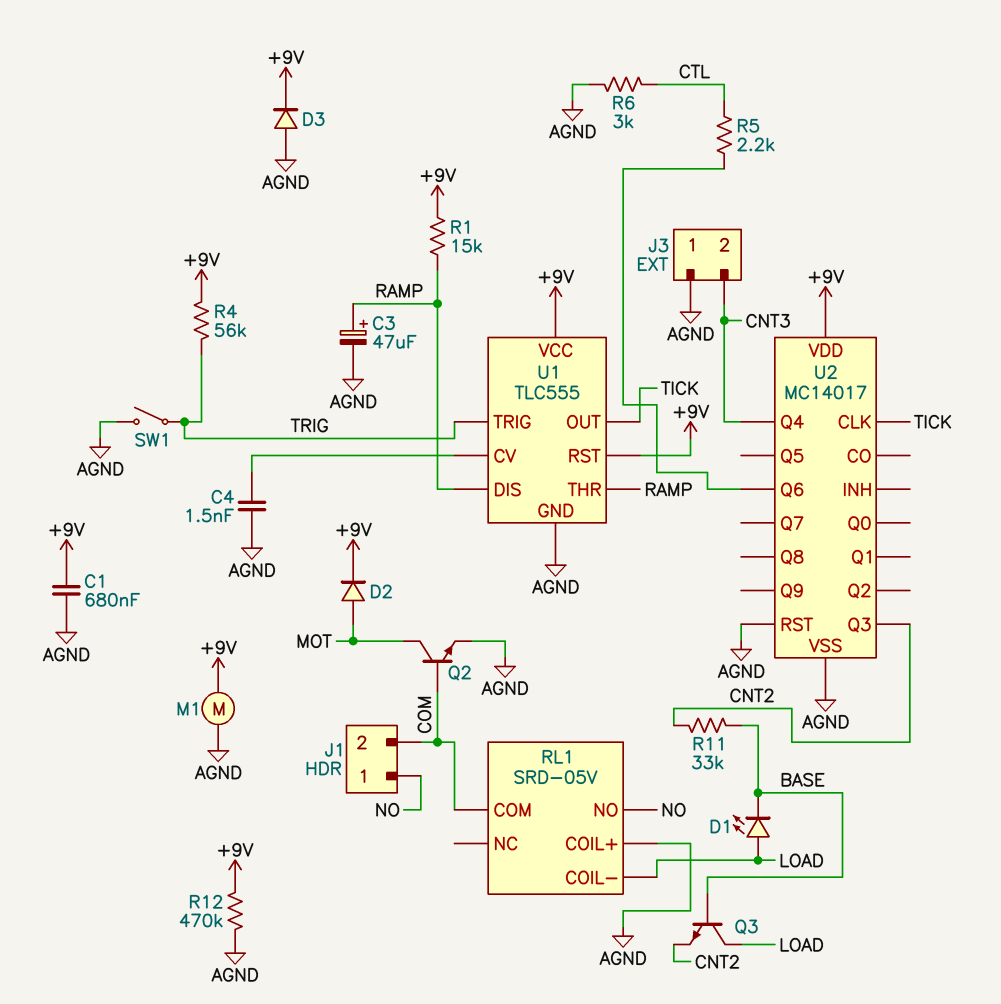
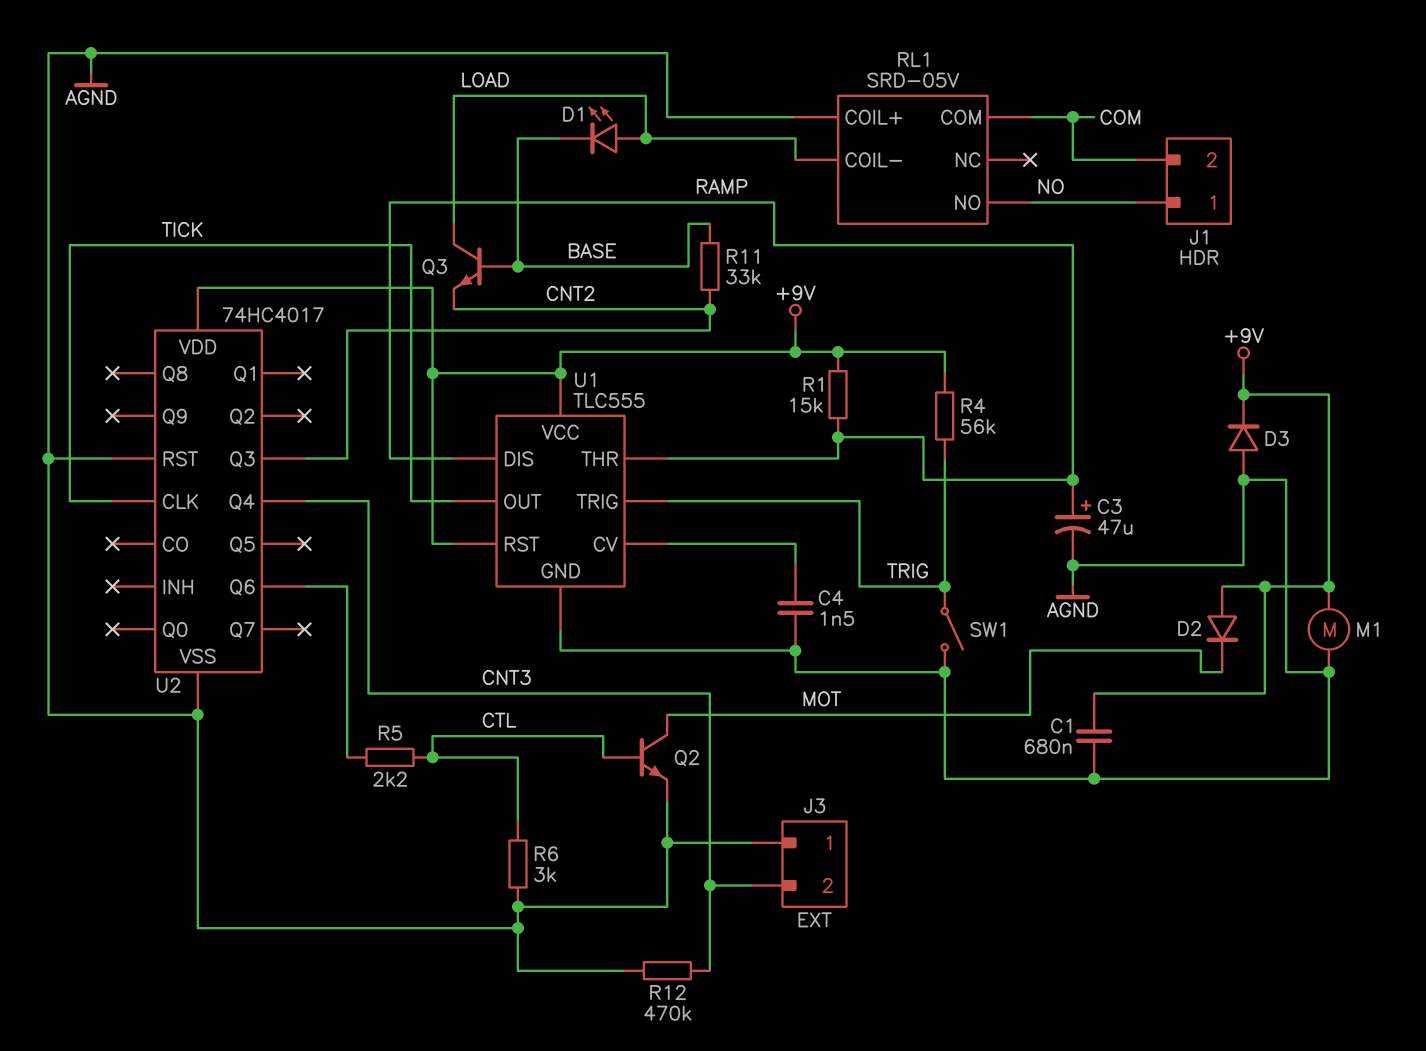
D2: diode (A MOT, K +9V) -> diode (A +9V, K MOT)
Q2: NPN (B COM, C MOT, E AGND) -> NPN (B CTL, C MOT, E AGND)
R12: 470k (+9V, AGND) -> 470k (AGND, CNT3)
U2: MC14017 -> 74HC4017

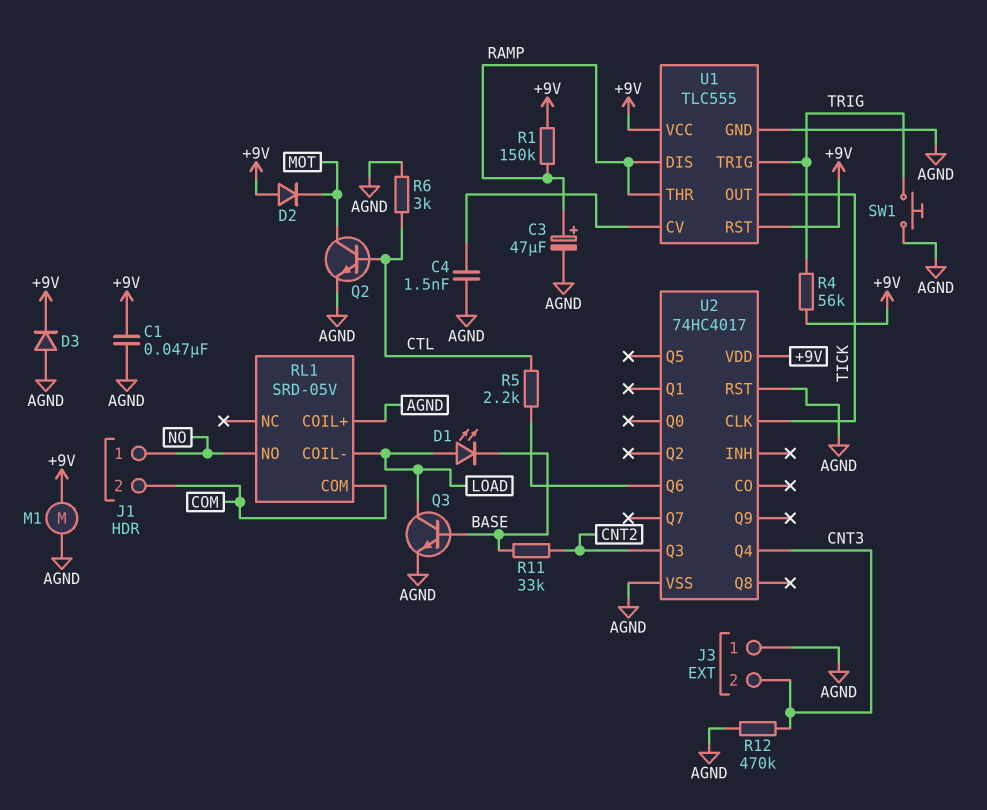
C1: 680nF (+9V, AGND) -> 47nF (+9V, AGND)
Q3: NPN (B BASE, C LOAD, E CNT2) -> NPN (B BASE, C LOAD, E AGND)
R1: 15k (+9V, RAMP) -> 150k (+9V, RAMP)
SW1: switch (AGND, TRIG) -> button (AGND, TRIG)

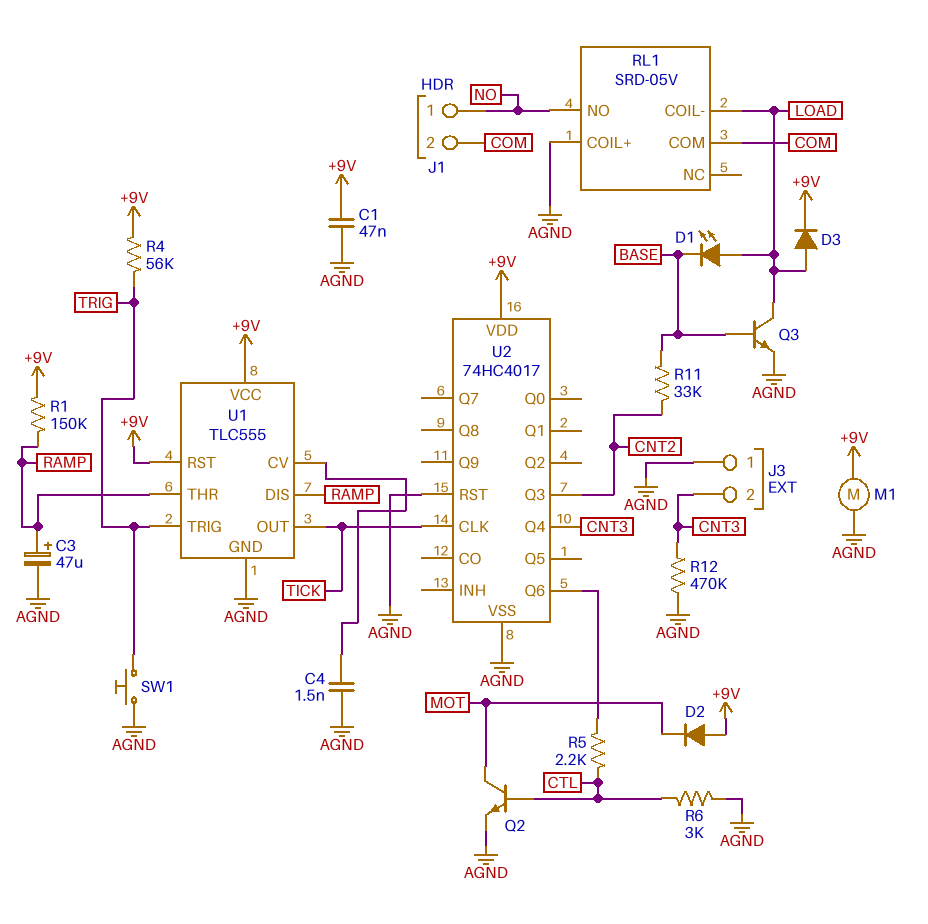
D3: diode (A AGND, K +9V) -> diode (A LOAD, K +9V)

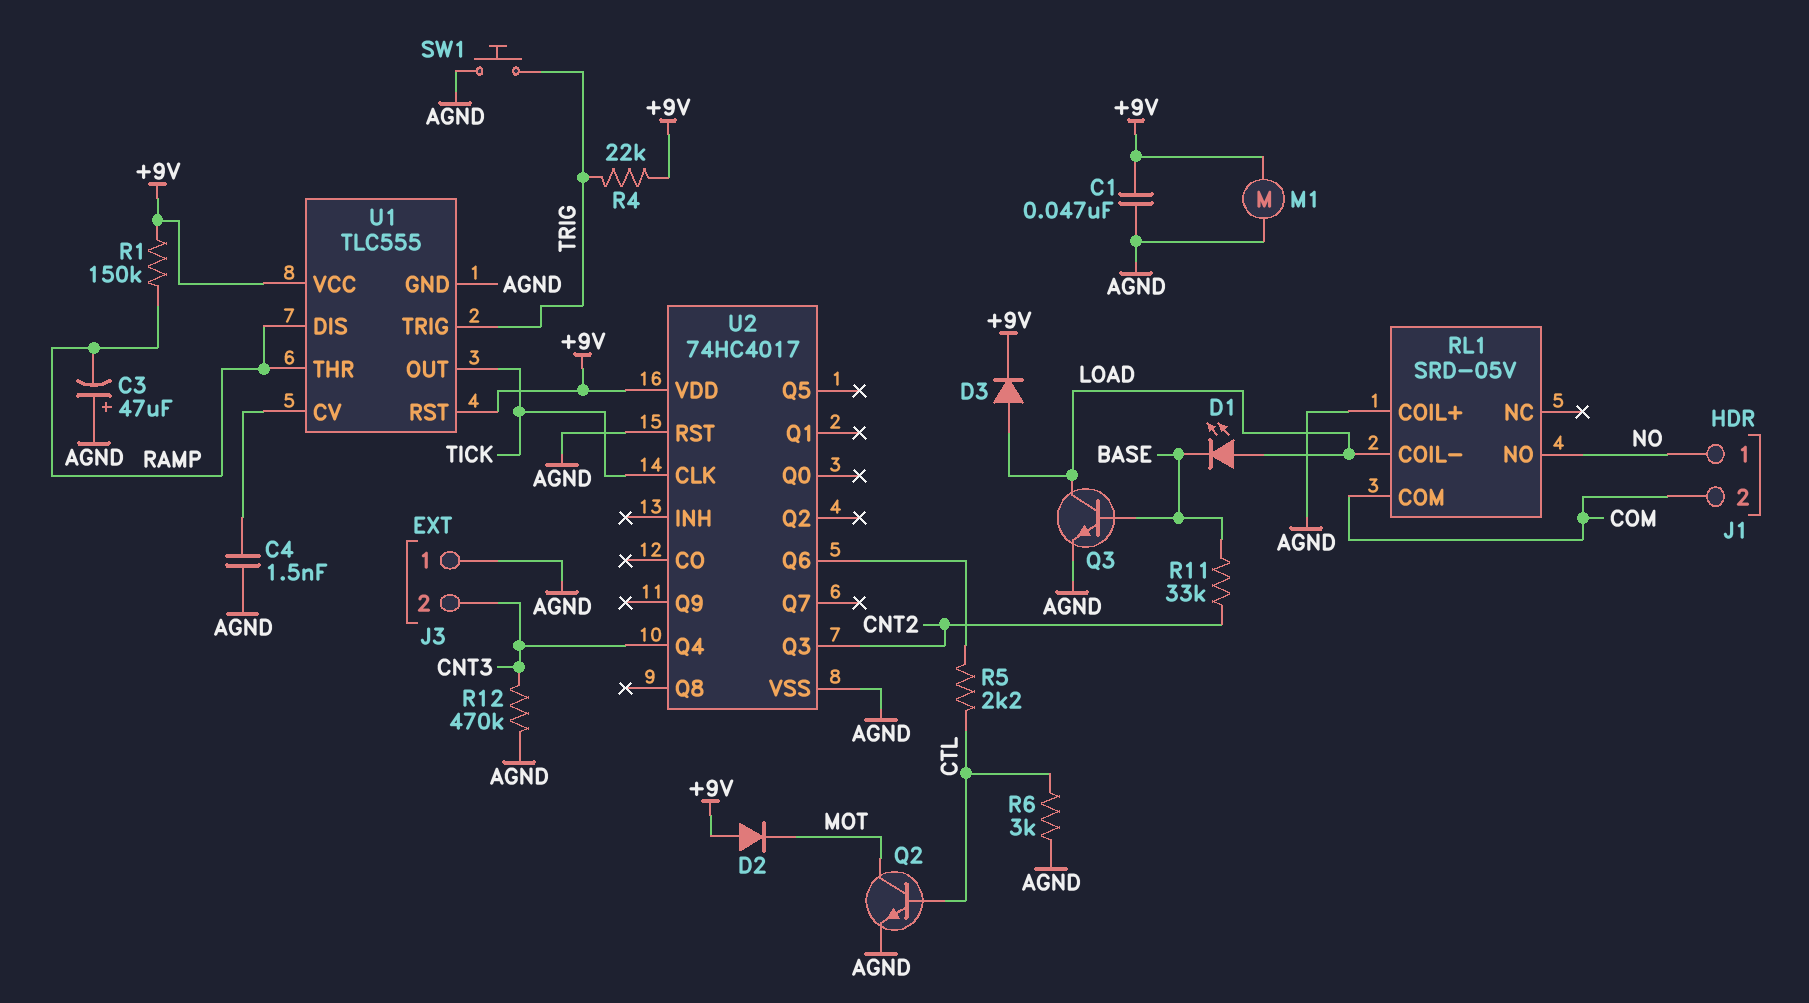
C3: 47uF (plus RAMP, minus AGND) -> 47uF (plus AGND, minus RAMP)
R4: 56k (+9V, TRIG) -> 22k (+9V, TRIG)

